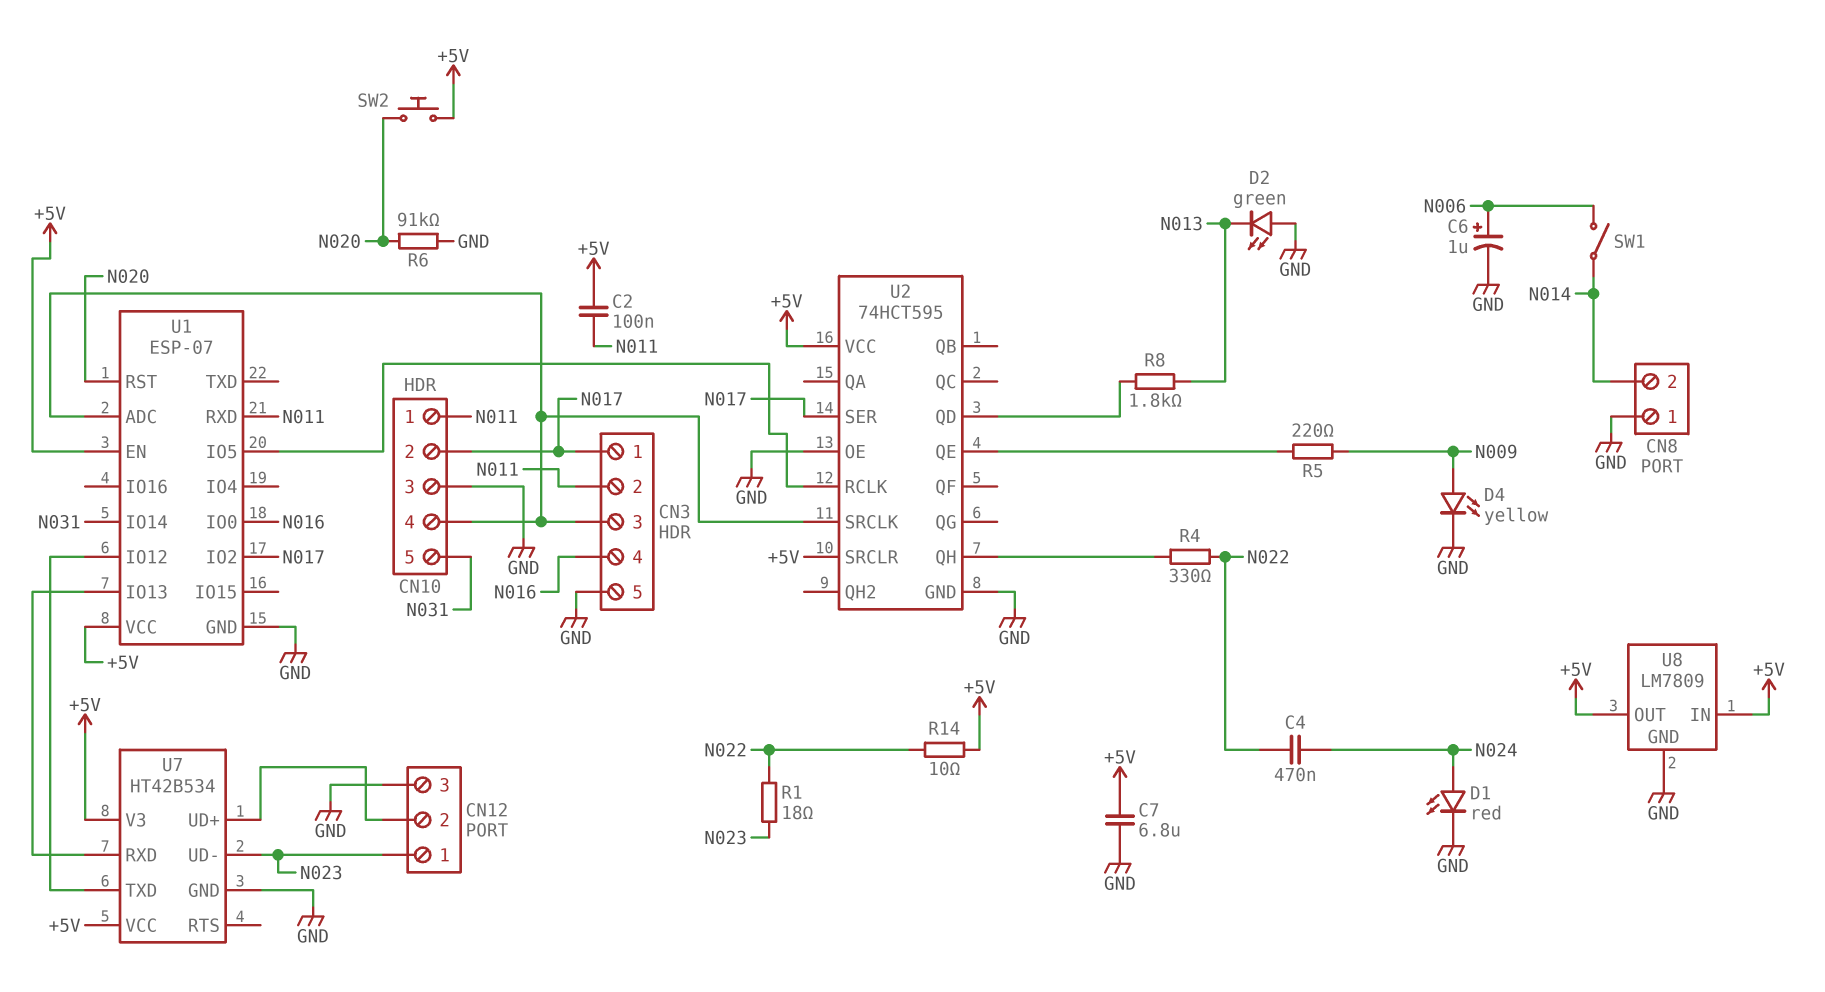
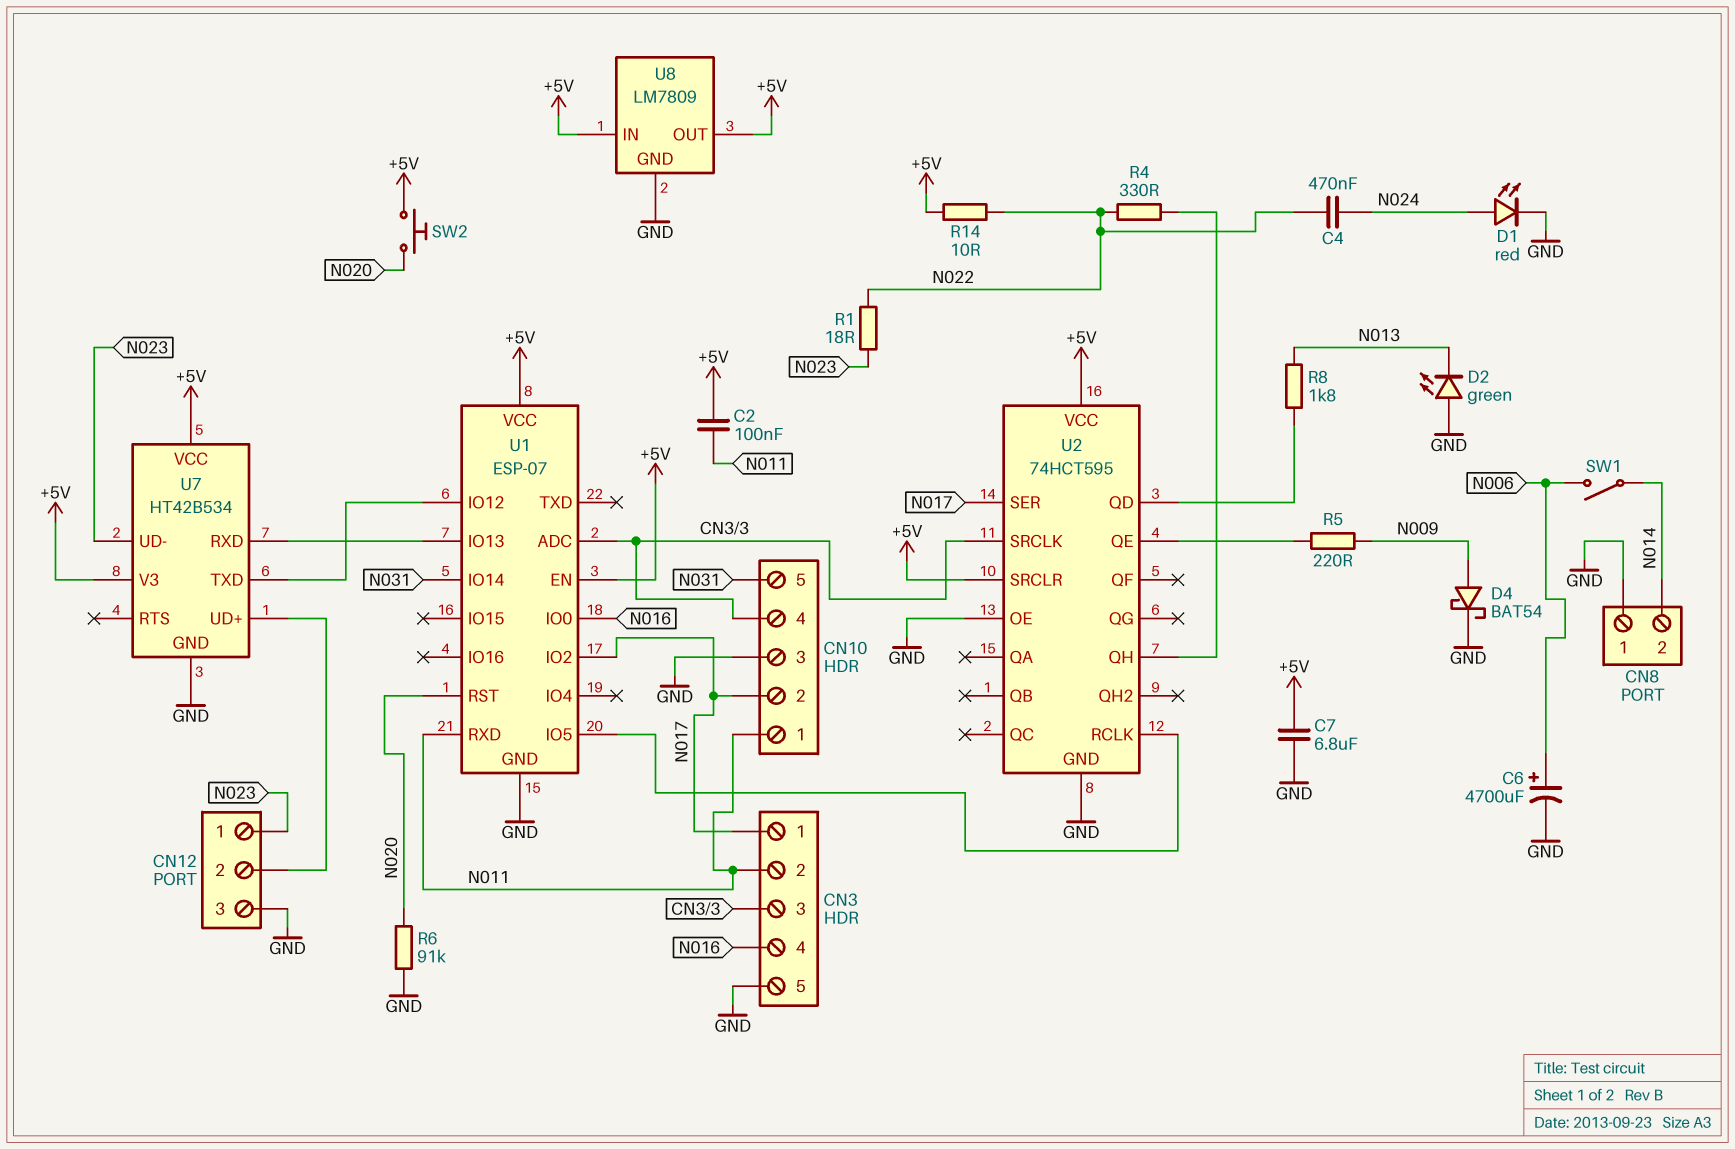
C6: 1uF (plus N006, minus GND) -> 4700uF (plus N006, minus GND)
D4: LED yellow (A N009, K GND) -> schottky BAT54 (A N009, K GND)

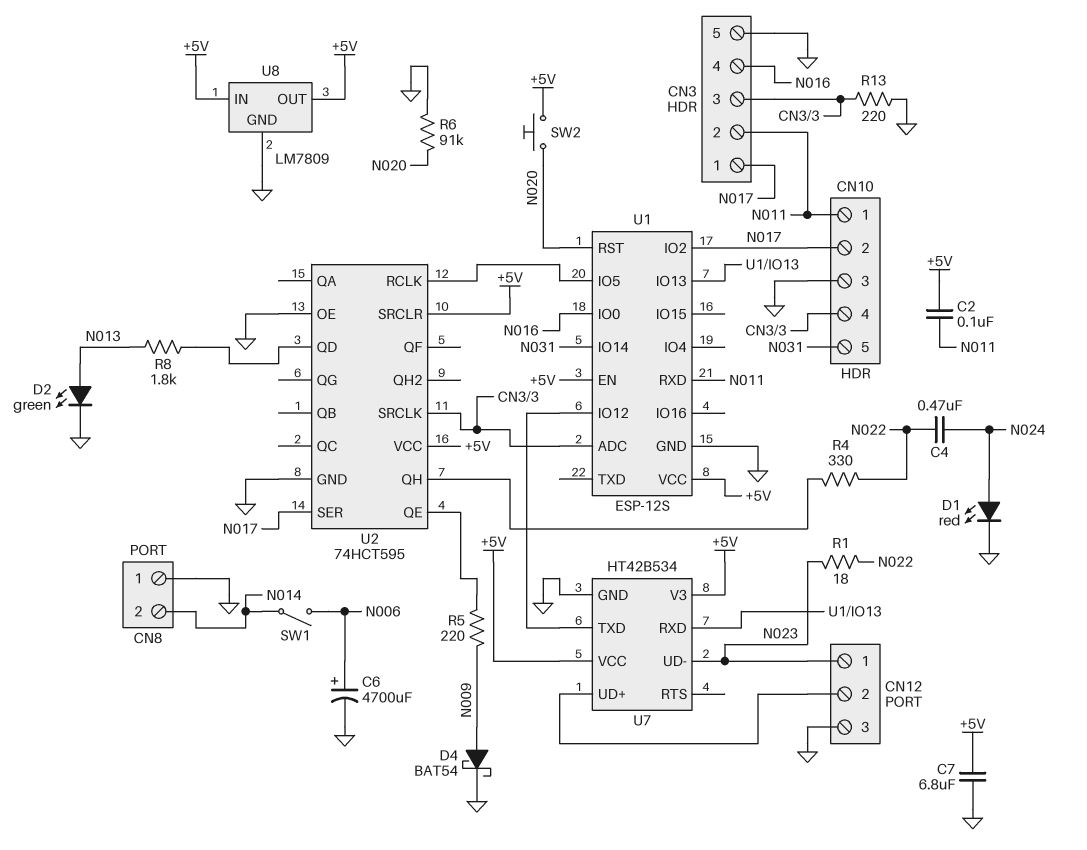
D2: LED green (A GND, K N013) -> LED green (A N013, K GND)
R13: none -> 220 (CN3/3, GND)
R14: 10 (+5V, N022) -> none
U1: ESP-07 -> ESP-12S

